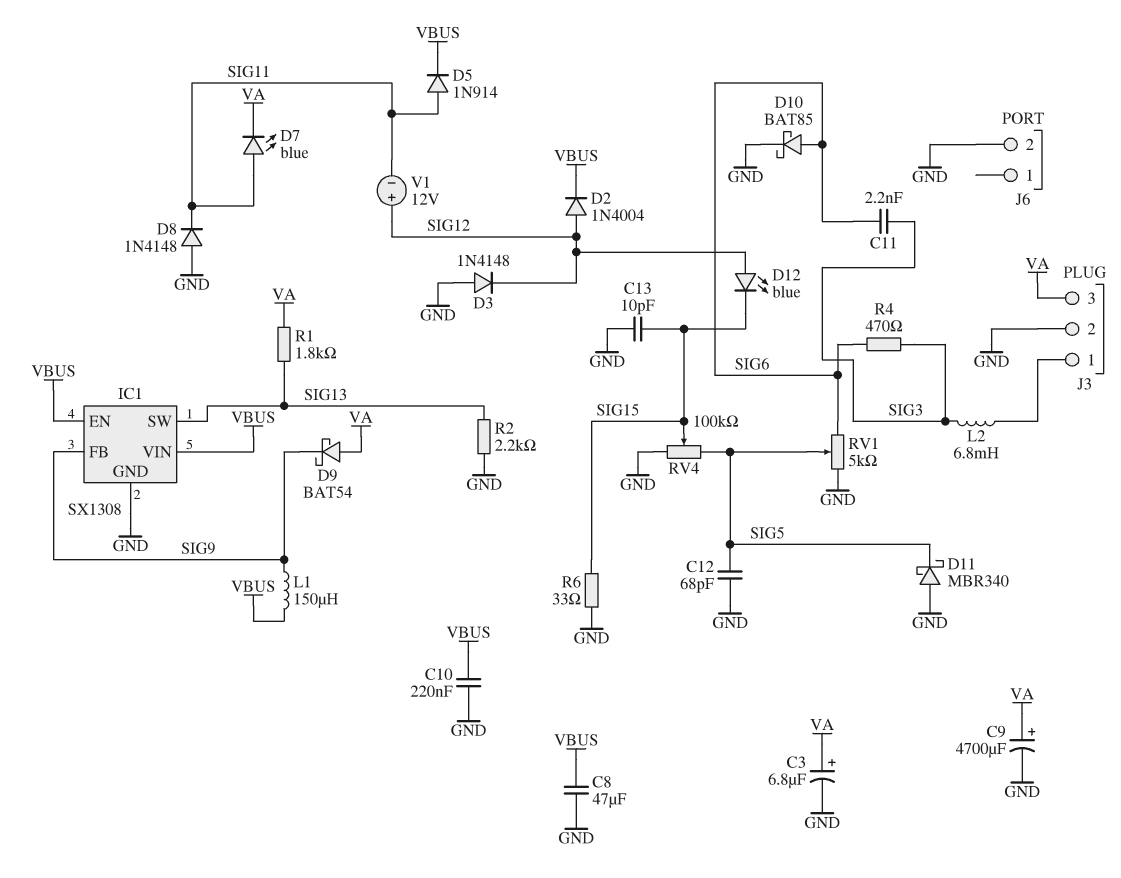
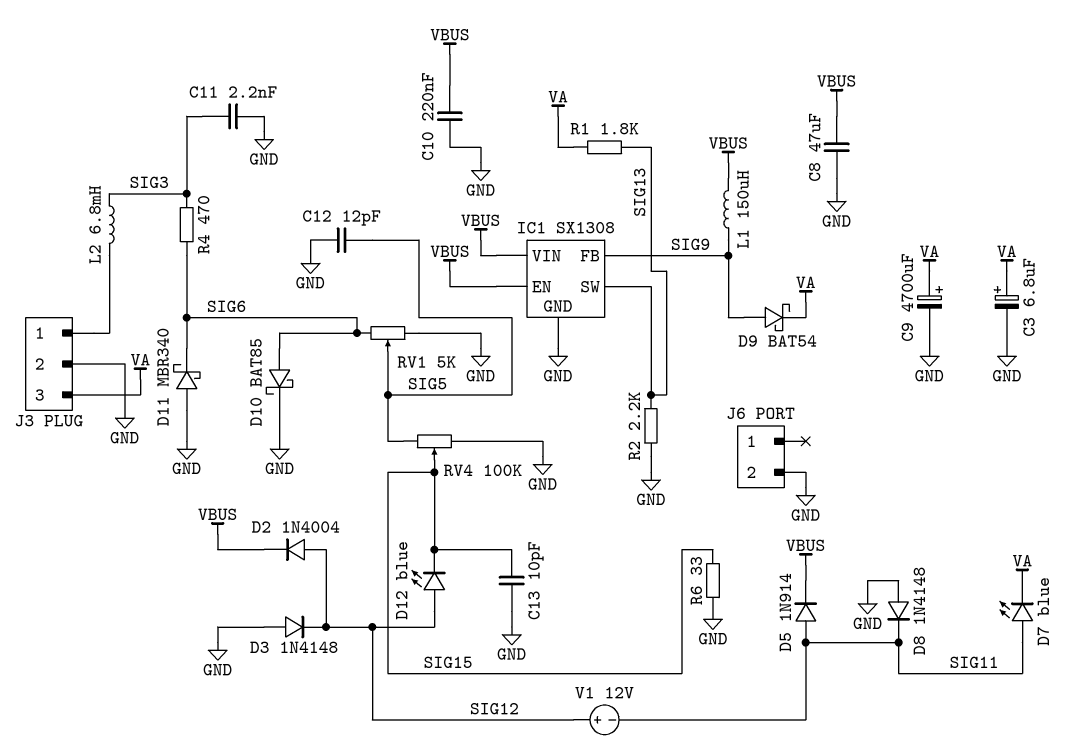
C11: 2.2nF (SIG3, SIG6) -> 2.2nF (GND, SIG3)
C12: 68pF (GND, SIG5) -> 12pF (GND, SIG5)
D9: schottky BAT54 (A VA, K SIG9) -> schottky BAT54 (A SIG9, K VA)
D11: schottky MBR340 (A GND, K SIG5) -> schottky MBR340 (A GND, K SIG6)

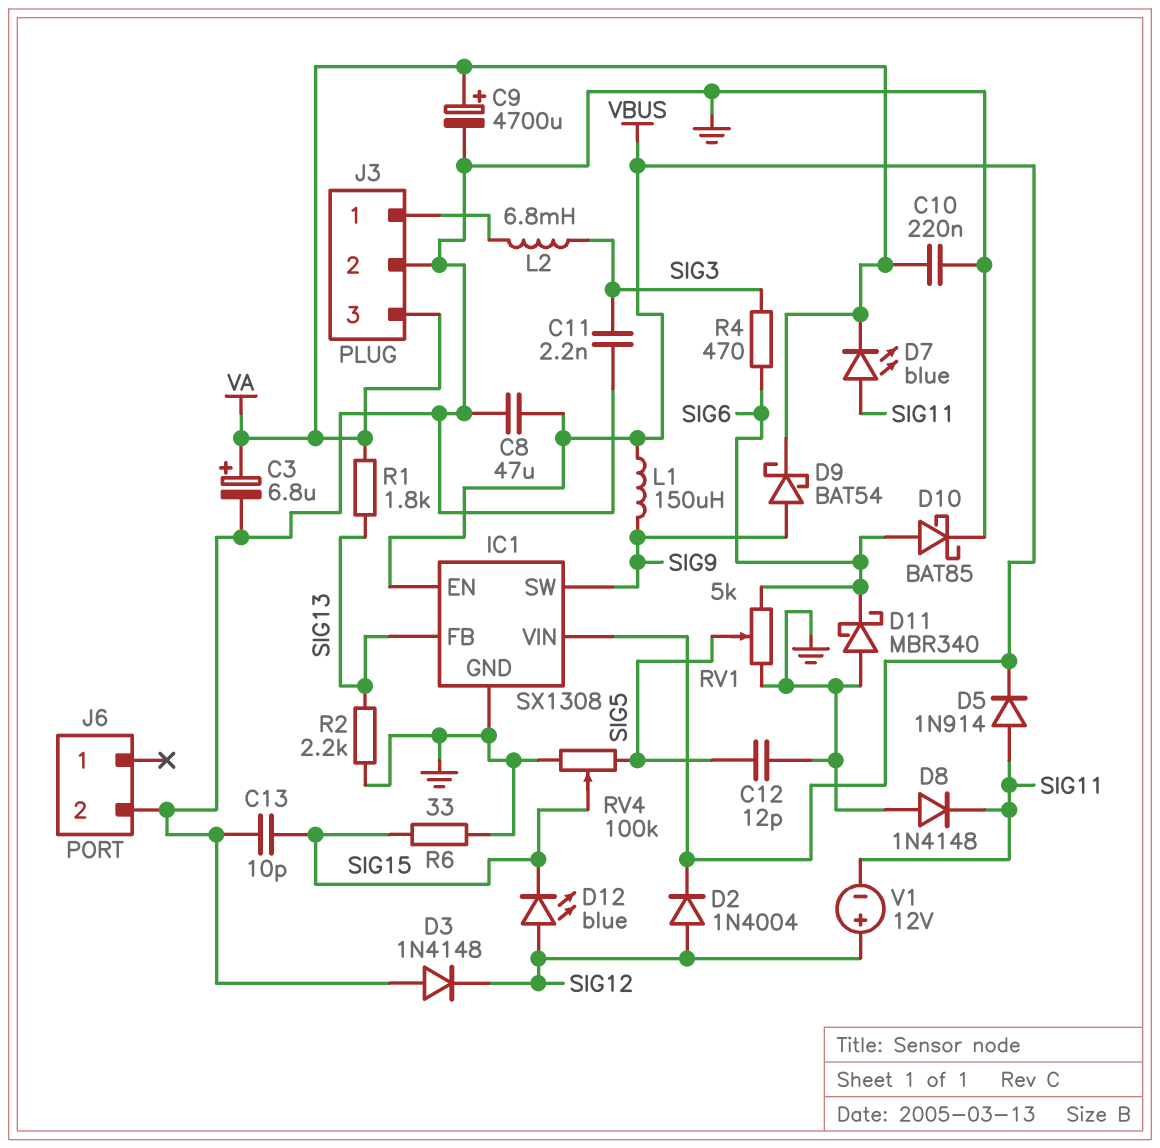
C10: 220nF (GND, VBUS) -> 220nF (GND, VA)
IC1 pin FB: SIG9 -> SIG13
IC1 pin SW: SIG13 -> SIG9

